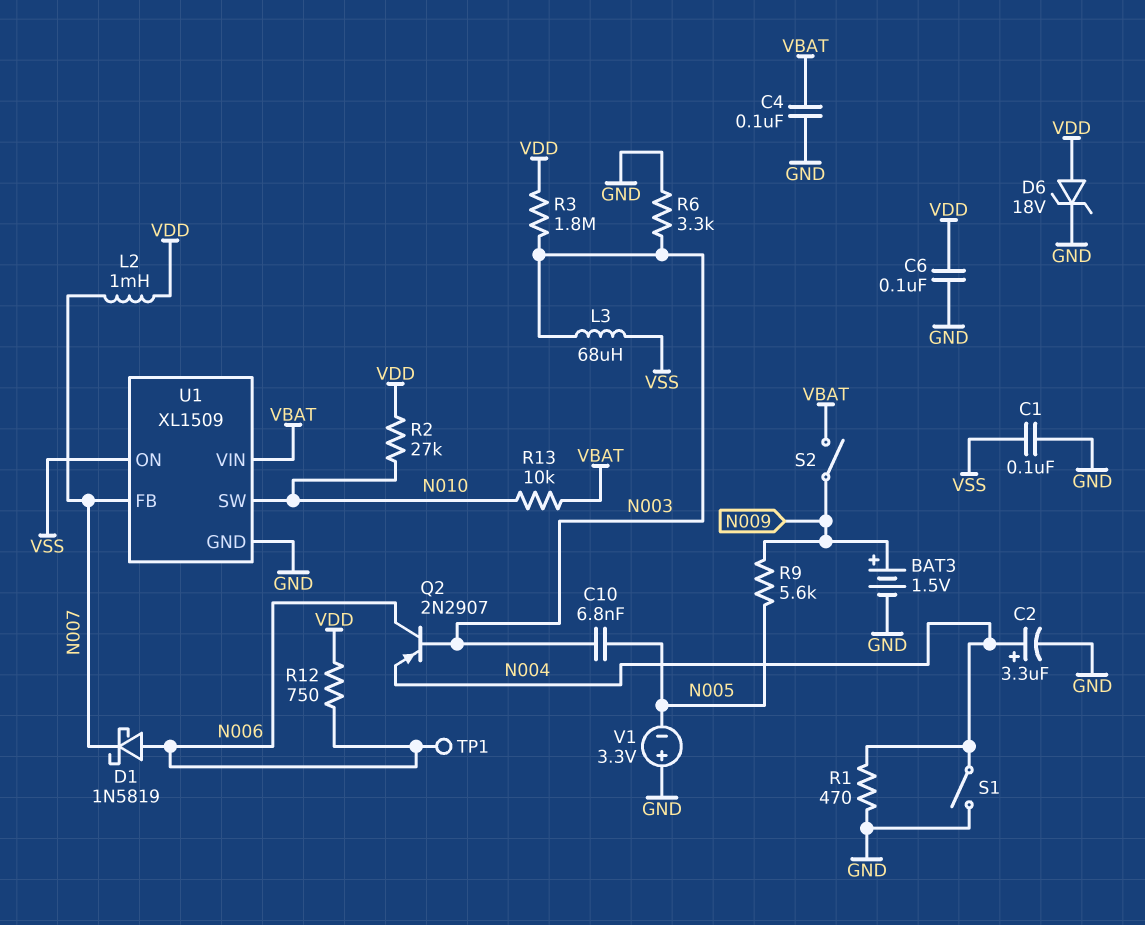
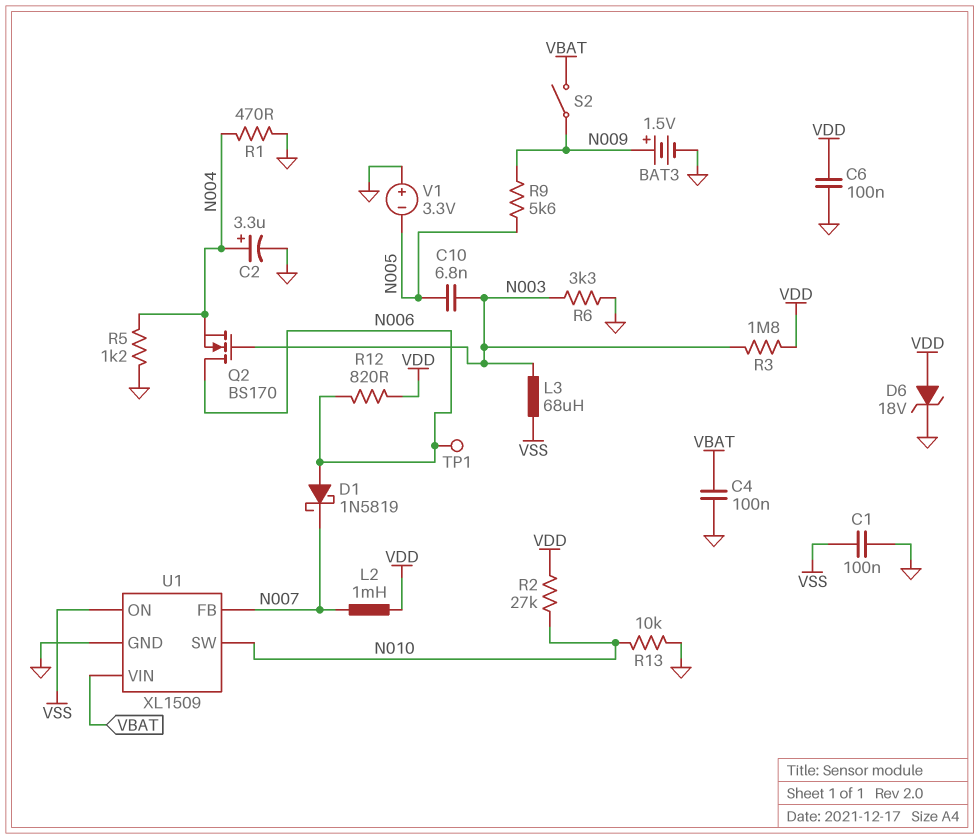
Q2: PNP 2N2907 (B N003, C N006, E N004) -> NMOS BS170 (G N003, D N006, S N004)
R5: none -> 1.2k (GND, N004)
R12: 750 (N006, VDD) -> 820 (N006, VDD)
R13: 10k (N010, VBAT) -> 10k (GND, N010)
S1: switch (GND, N004) -> none

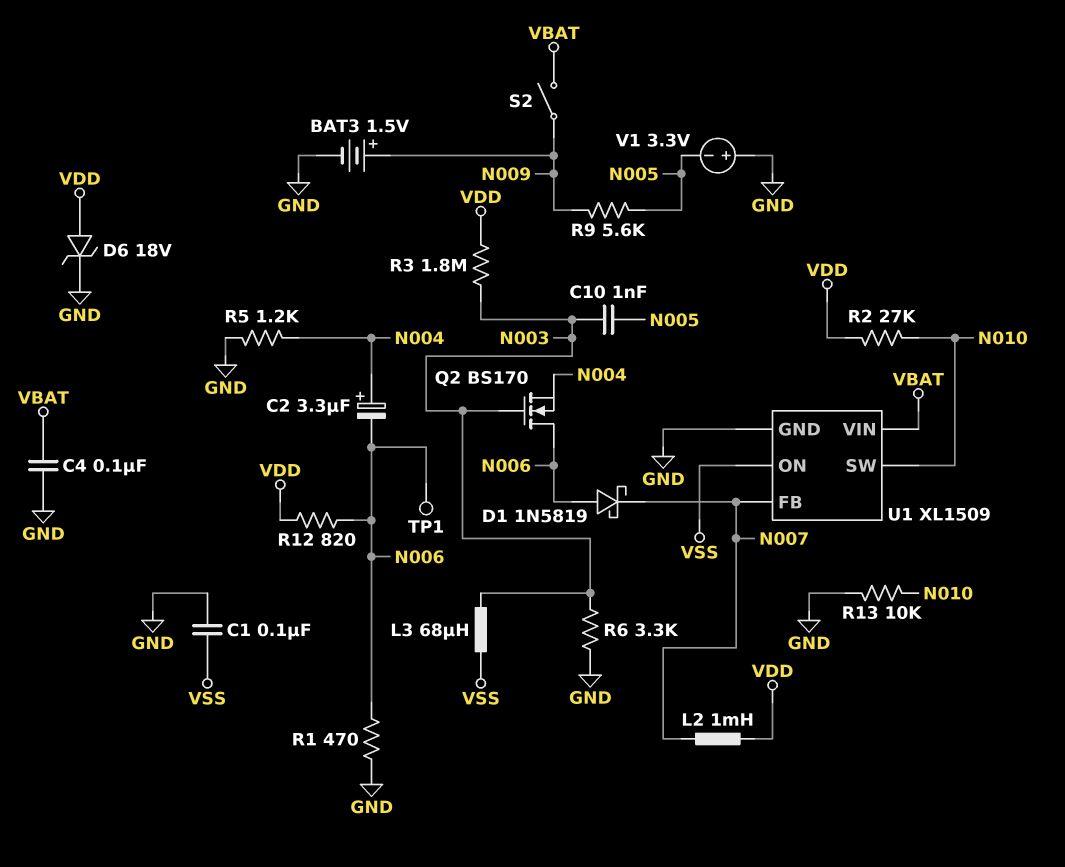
C2: 3.3uF (plus N004, minus GND) -> 3.3uF (plus N004, minus N006)
C6: 100nF (GND, VDD) -> none
C10: 6.8nF (N003, N005) -> 1nF (N003, N005)
R1: 470 (GND, N004) -> 470 (GND, N006)

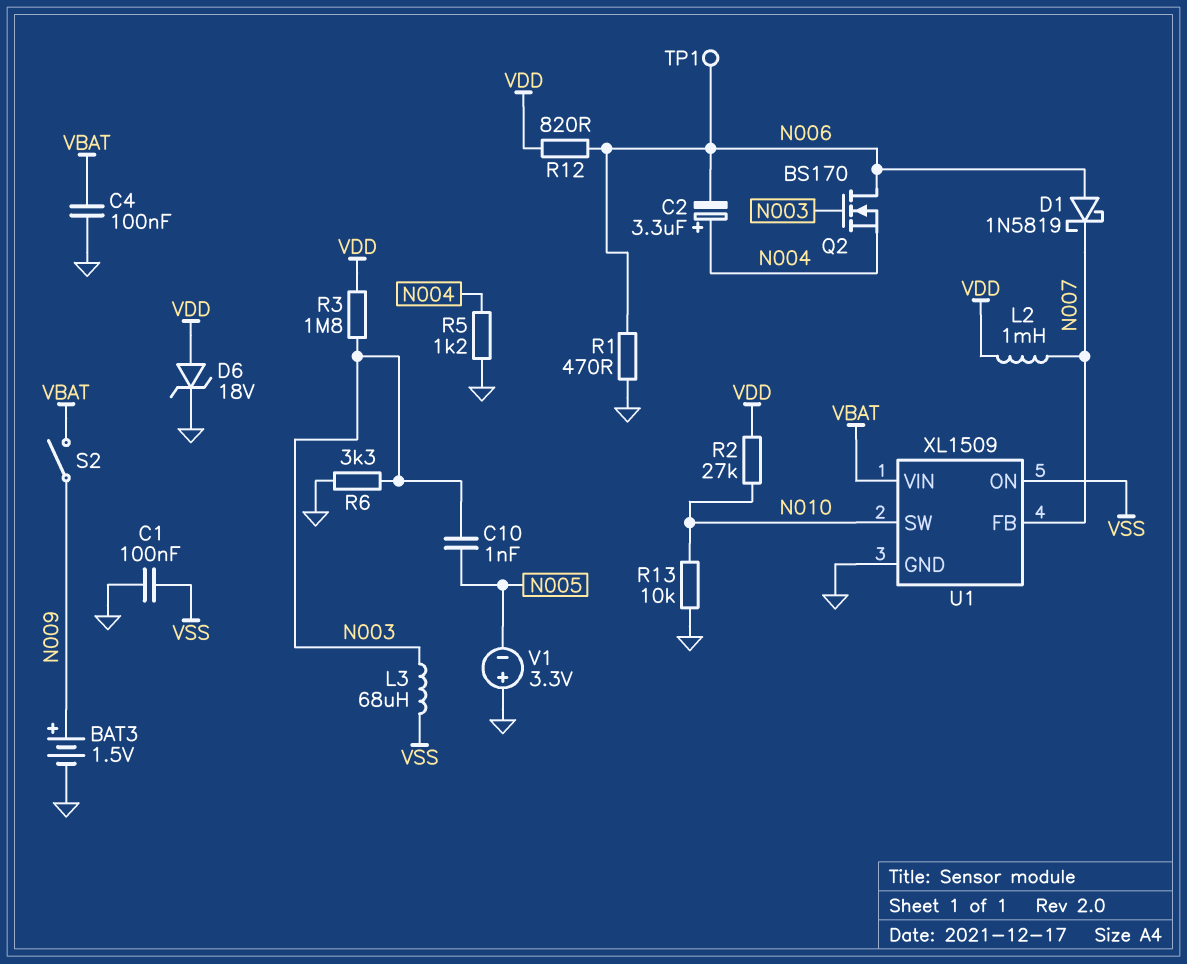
R9: 5.6k (N005, N009) -> none

